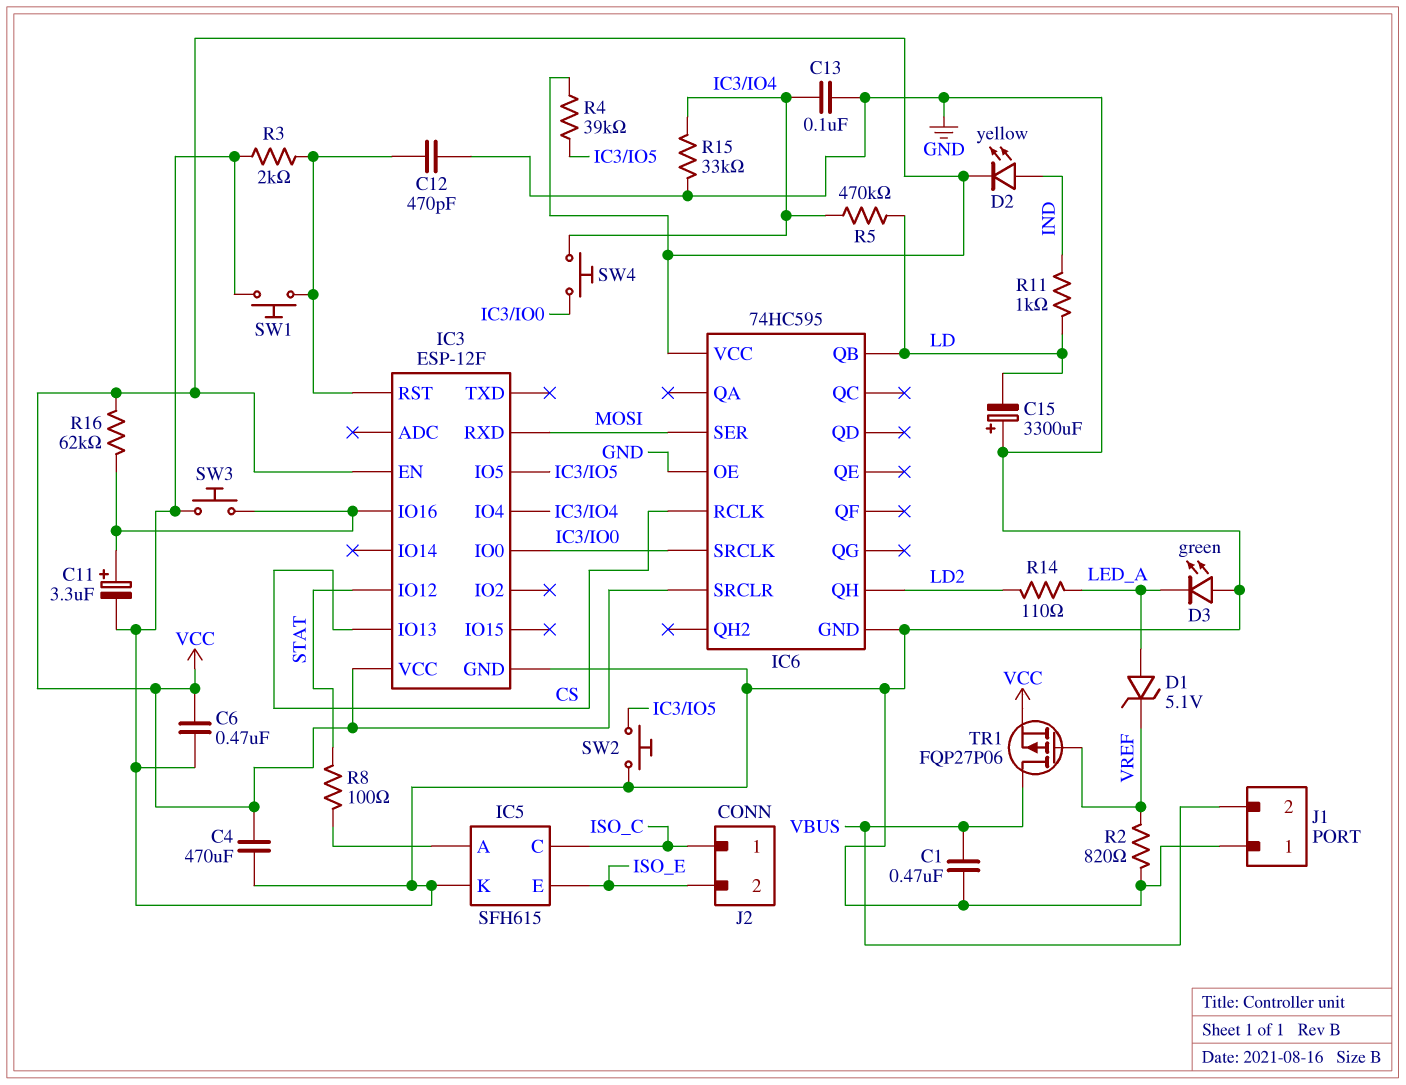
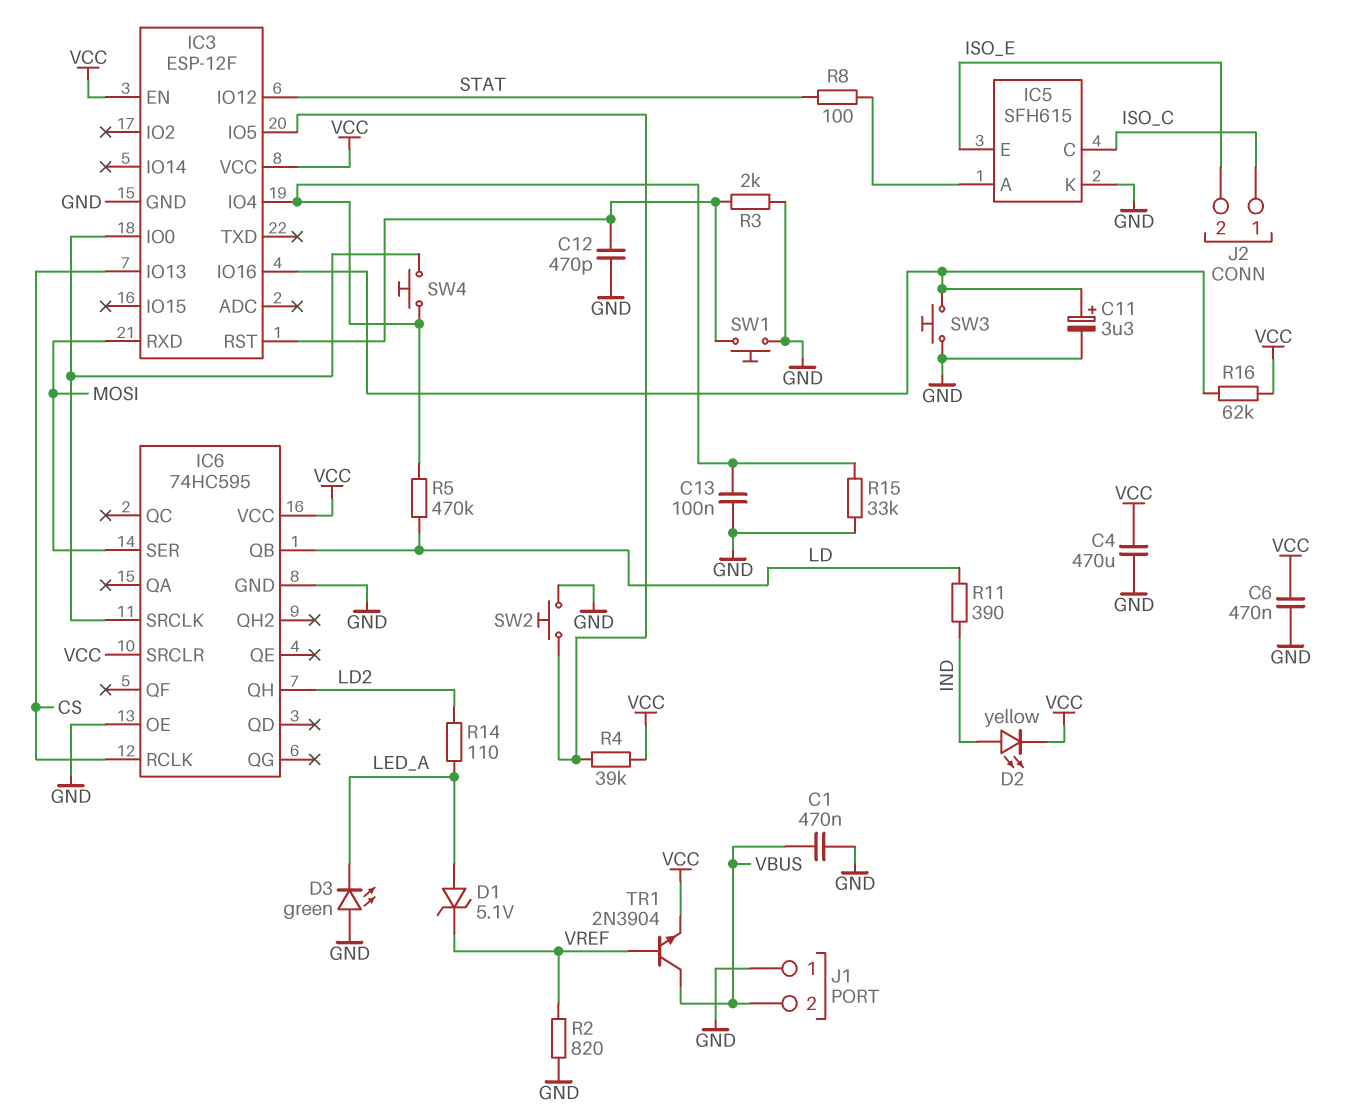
C15: 3300uF (plus GND, minus LD) -> none
R11: 1k (IND, LD) -> 390 (IND, LD)
TR1: PMOS FQP27P06 (G VREF, D VBUS, S VCC) -> NPN 2N3904 (B VREF, C VBUS, E VCC)

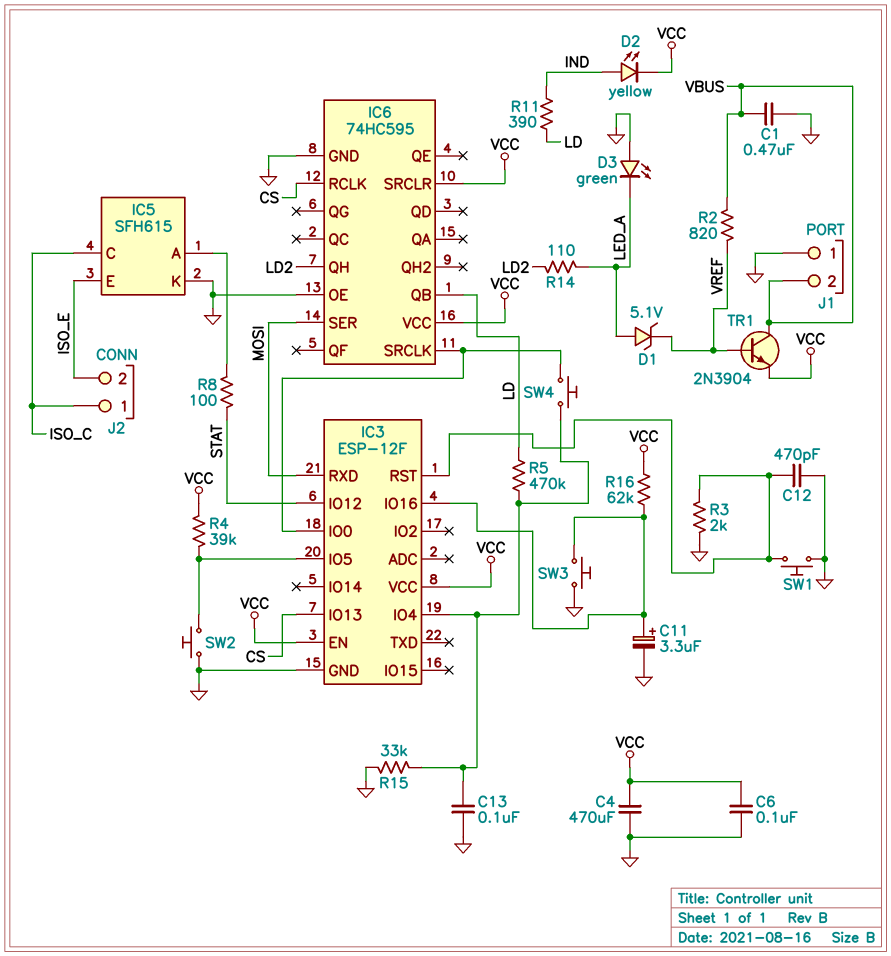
C6: 470nF (GND, VCC) -> 100nF (GND, VCC)
R2: 820 (GND, VREF) -> 820 (VBUS, VREF)

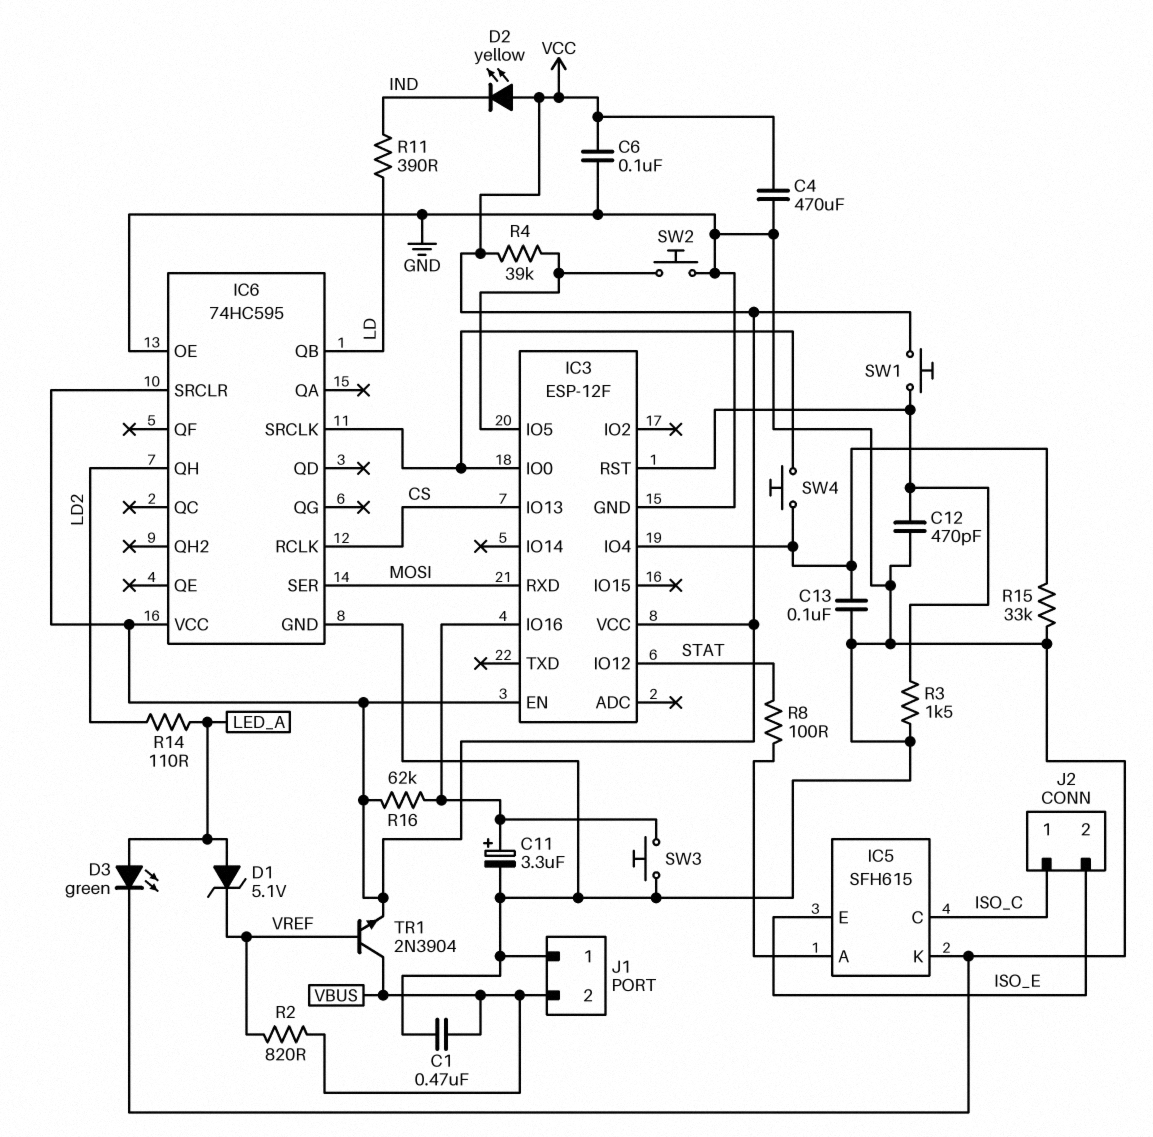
D2: LED yellow (A IND, K VCC) -> LED yellow (A VCC, K IND)
D3: LED green (A GND, K LED_A) -> LED green (A LED_A, K GND)
R3: 2k (GND, IC3/RST) -> 1.5k (GND, IC3/RST)
R5: 470k (IC3/IO4, LD) -> none
SW1: button (GND, IC3/RST) -> button (IC3/RST, VCC)

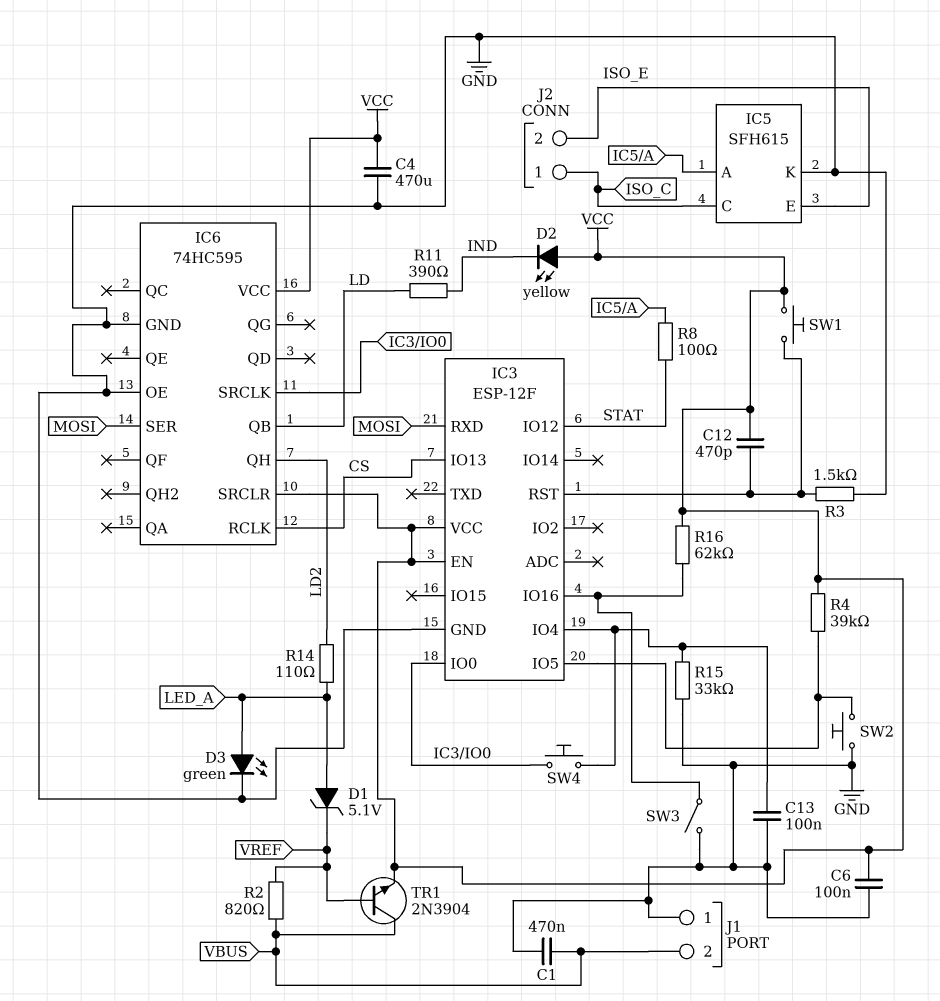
C11: 3.3uF (plus IC3/IO16, minus GND) -> none
C12: 470pF (GND, IC3/RST) -> 470pF (IC3/RST, VCC)
SW3: button (GND, IC3/IO16) -> switch (GND, IC3/IO16)

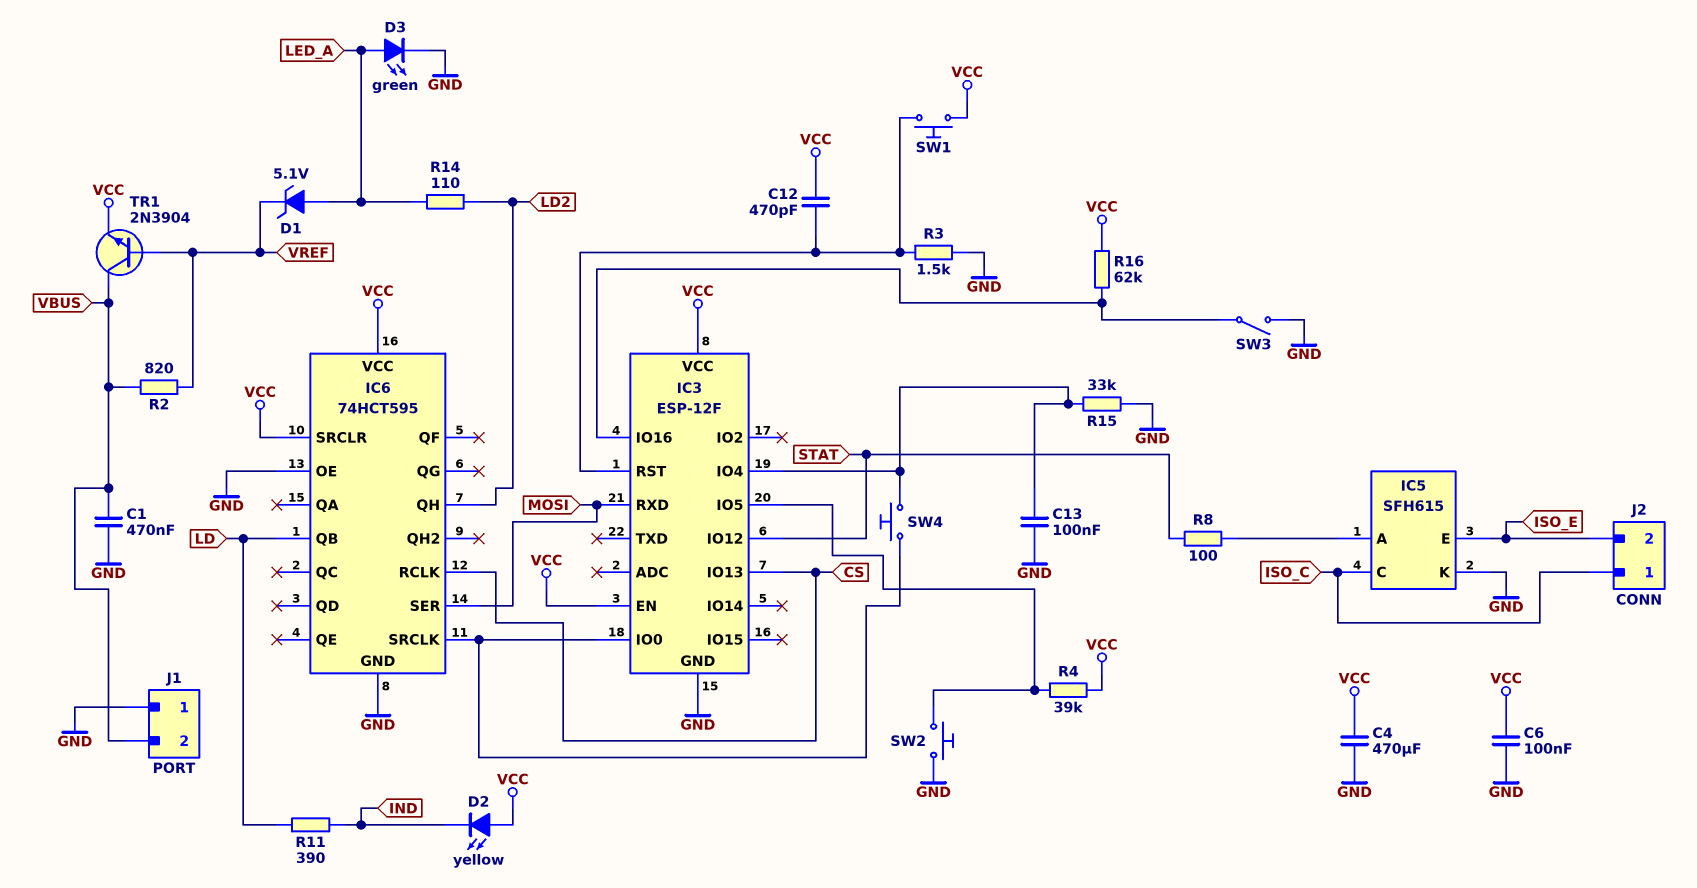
IC6: 74HC595 -> 74HCT595

